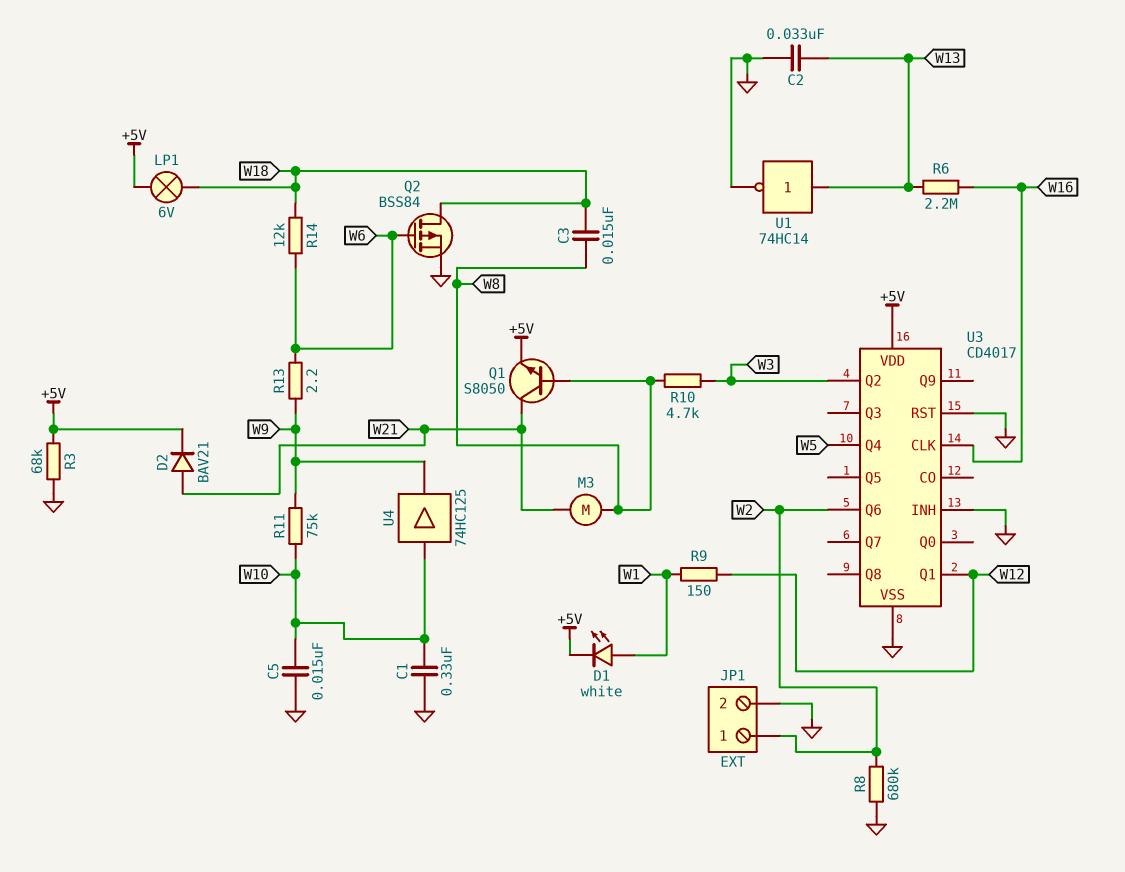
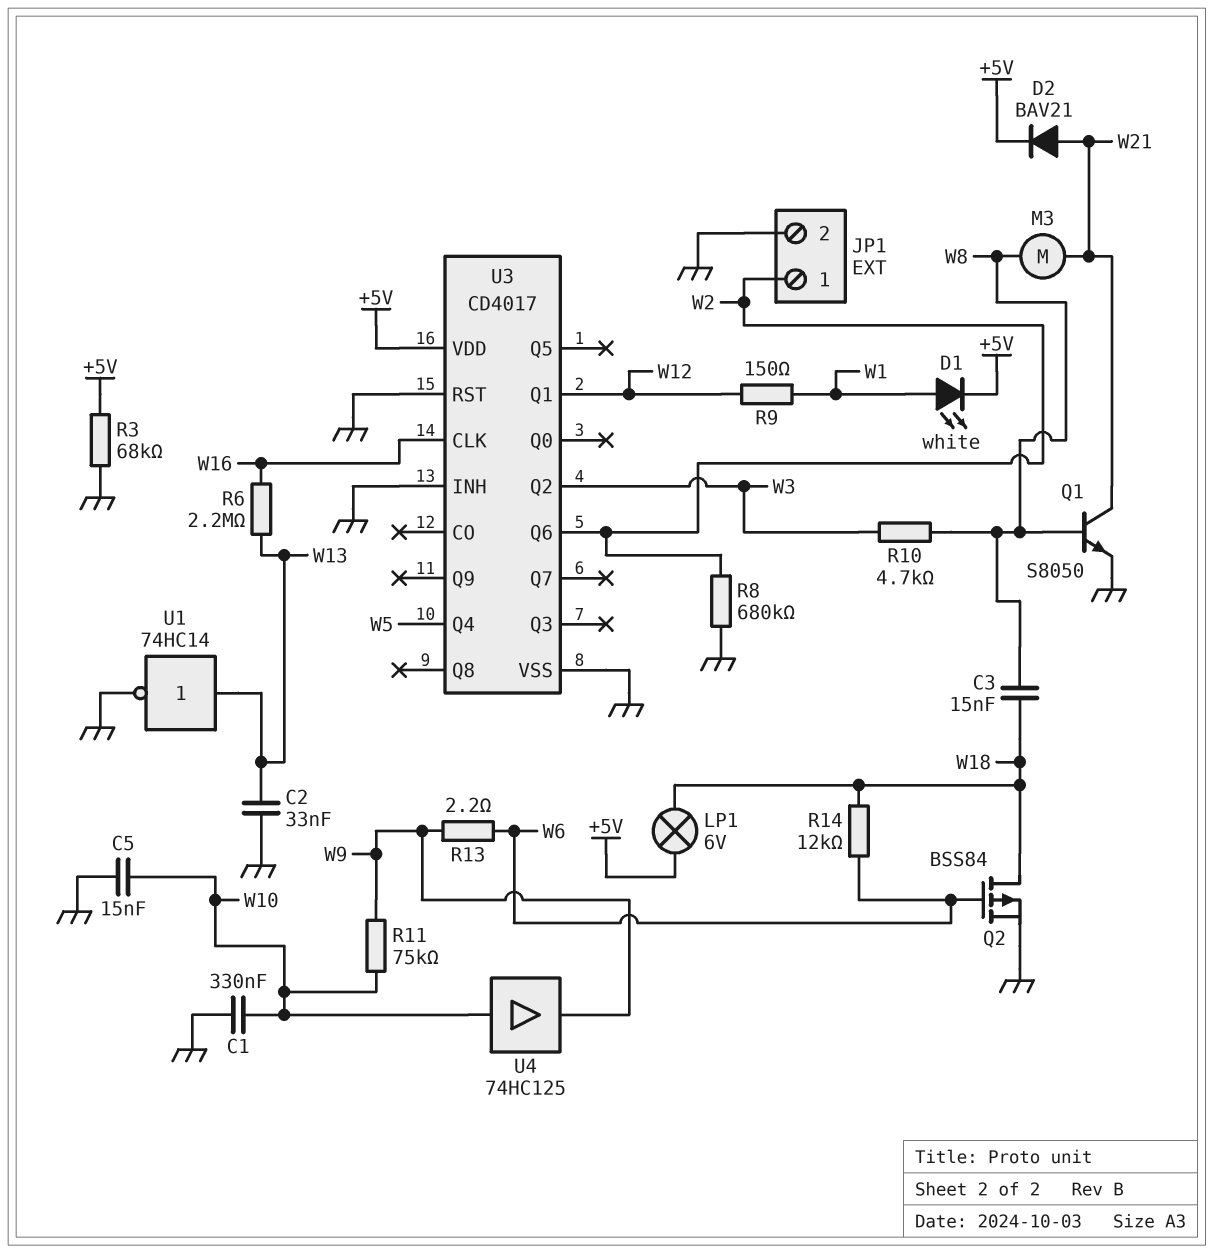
Q1: NPN S8050 (B W8, C W21, E +5V) -> NPN S8050 (B W8, C W21, E GND)

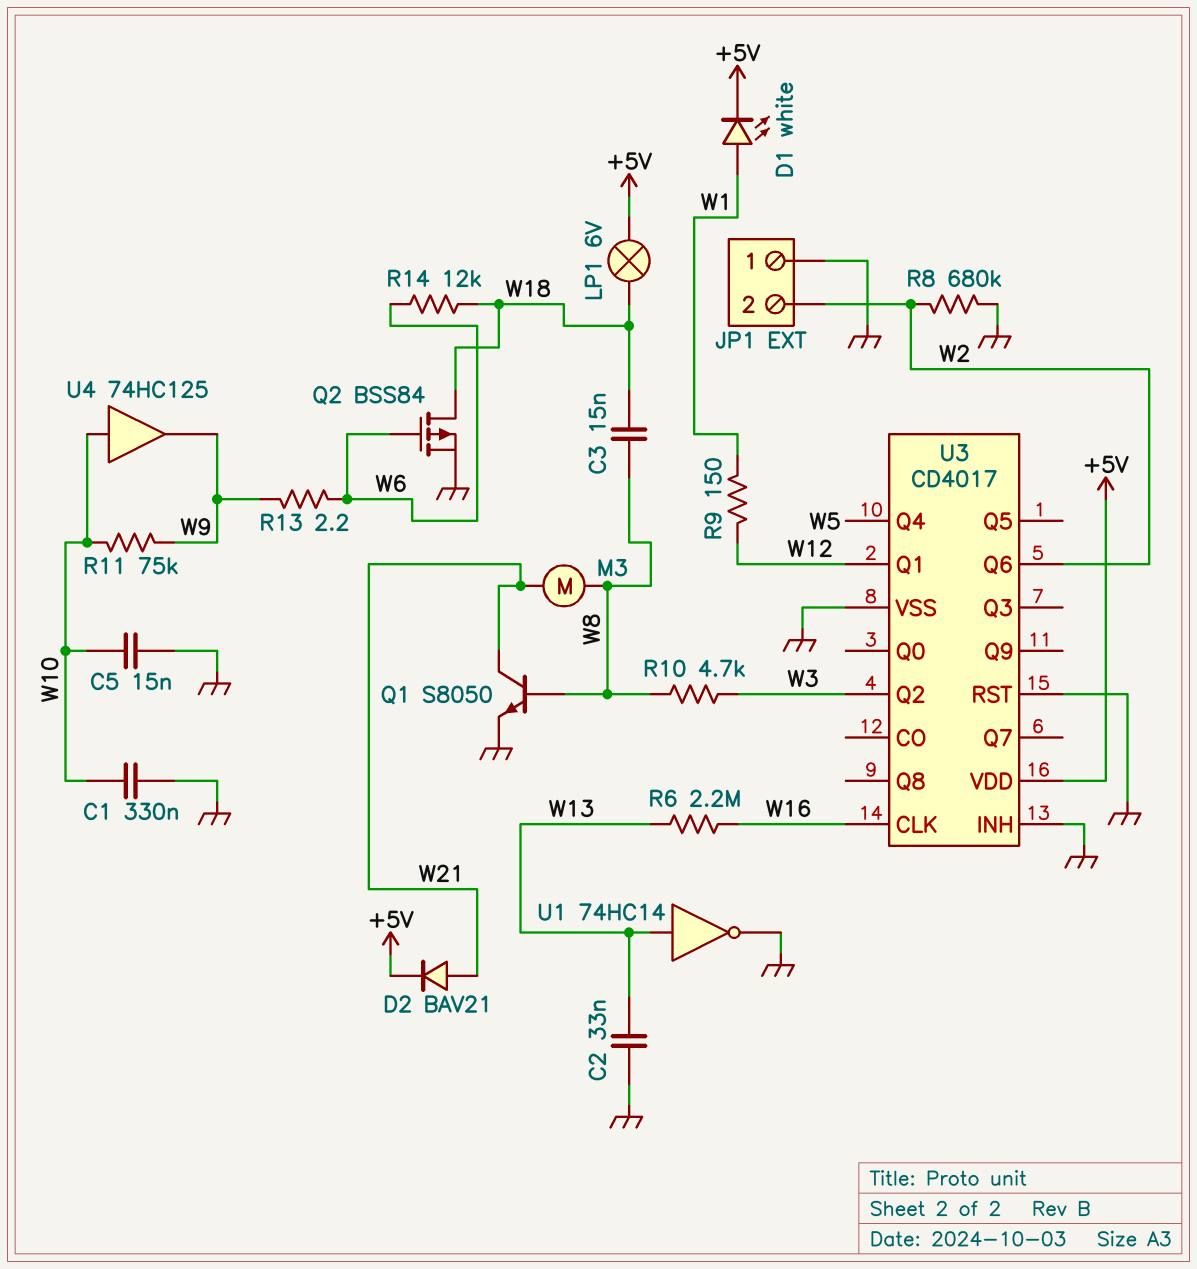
JP1 pin 1: W2 -> GND
JP1 pin 2: GND -> W2
R3: 68k (+5V, GND) -> none

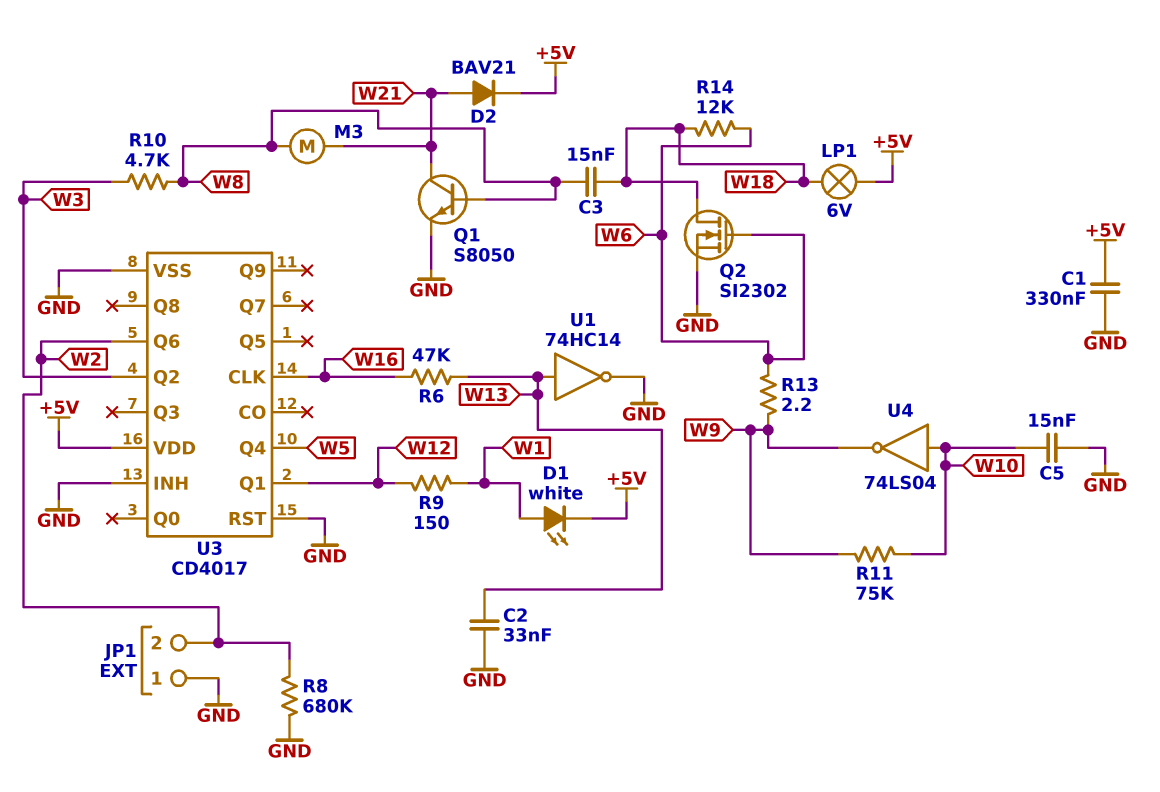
C1: 330nF (GND, W10) -> 330nF (+5V, GND)
Q2: PMOS BSS84 (G W6, D W18, S GND) -> NMOS SI2302 (G W6, D W18, S GND)
R6: 2.2M (W13, W16) -> 47k (W13, W16)
U4: buffer 74HC125 (in W10, out W9) -> NOT 74LS04 (in W10, out W9)

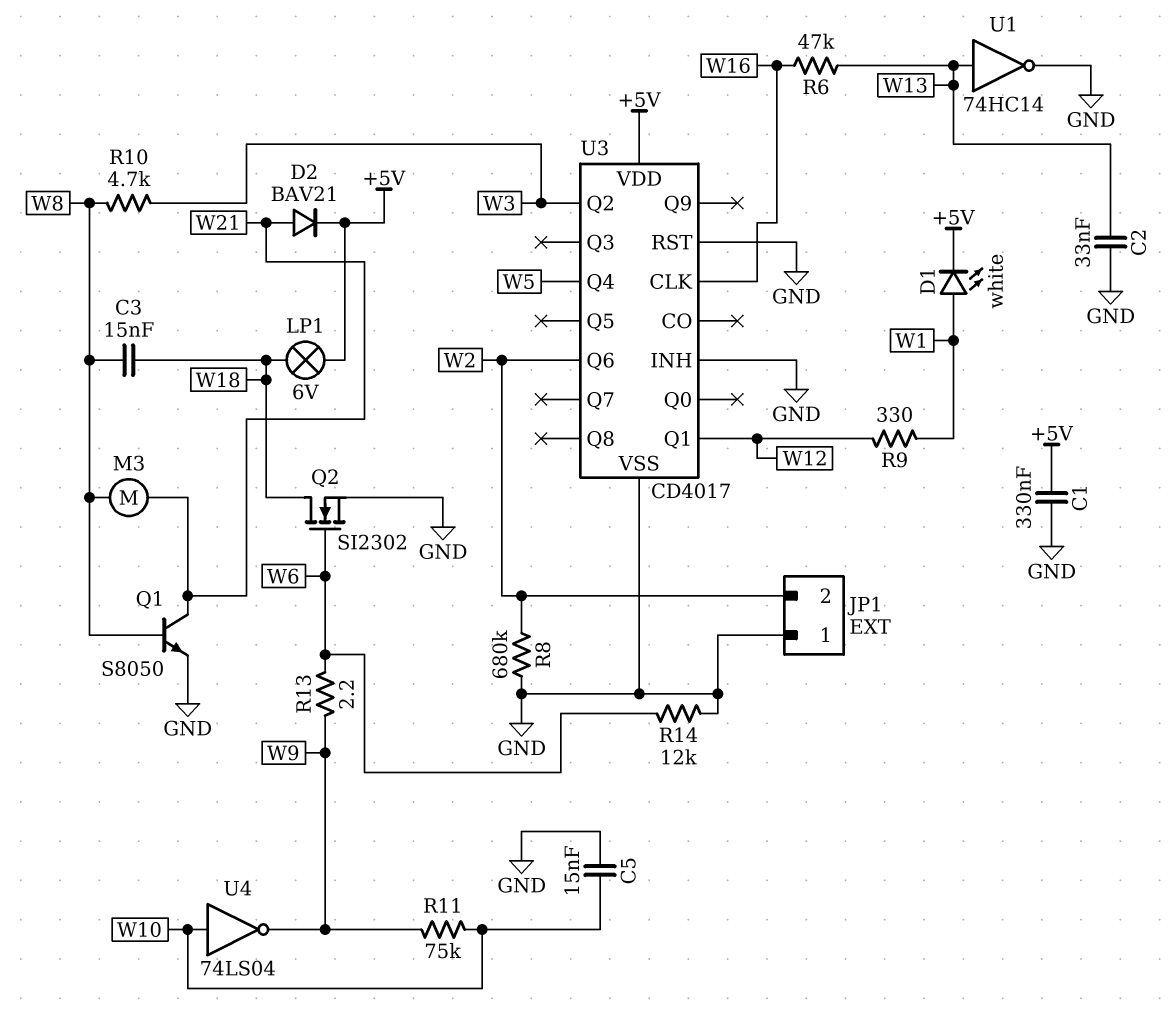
R9: 150 (W1, W12) -> 330 (W1, W12)
R14: 12k (W6, W18) -> 12k (GND, W6)

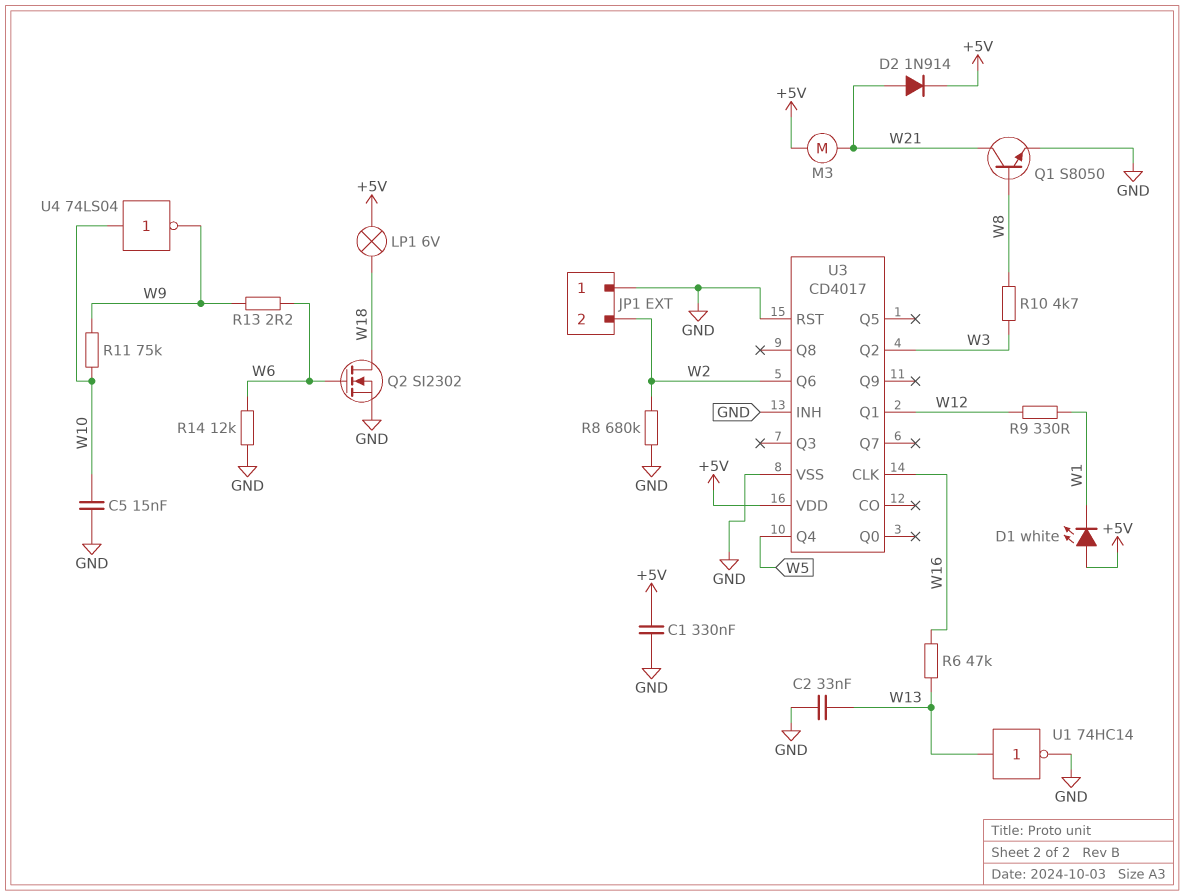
C3: 15nF (W8, W18) -> none
D1: LED white (A W1, K +5V) -> LED white (A +5V, K W1)
D2: diode BAV21 (A W21, K +5V) -> diode 1N914 (A W21, K +5V)
M3: motor (W8, W21) -> motor (+5V, W21)

